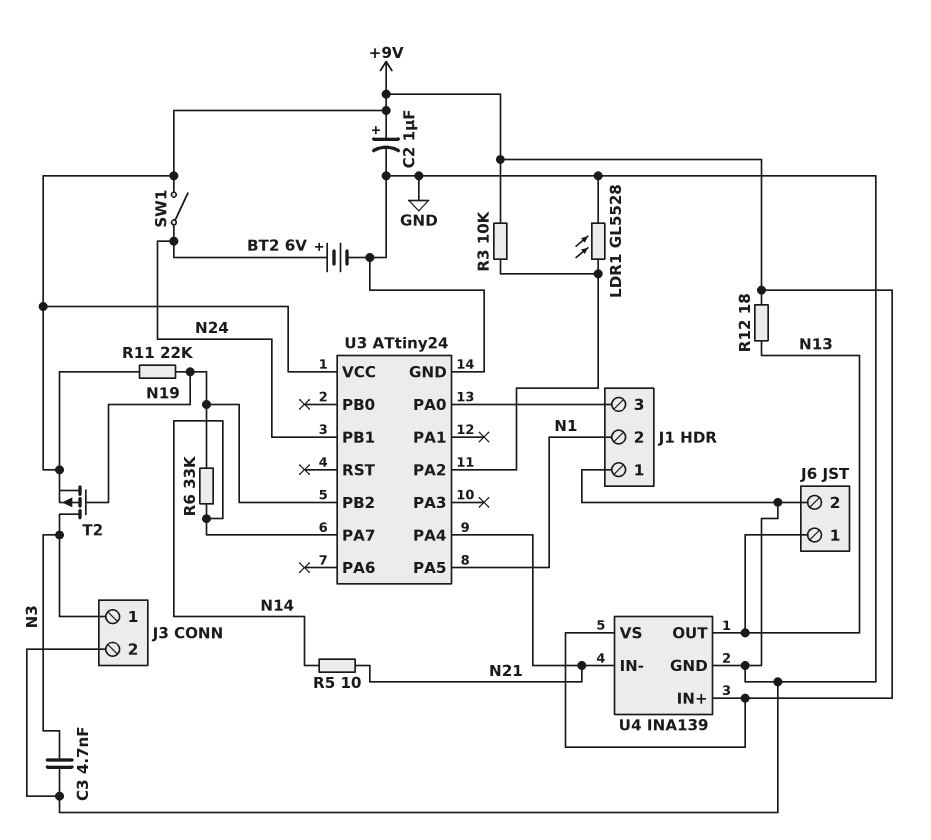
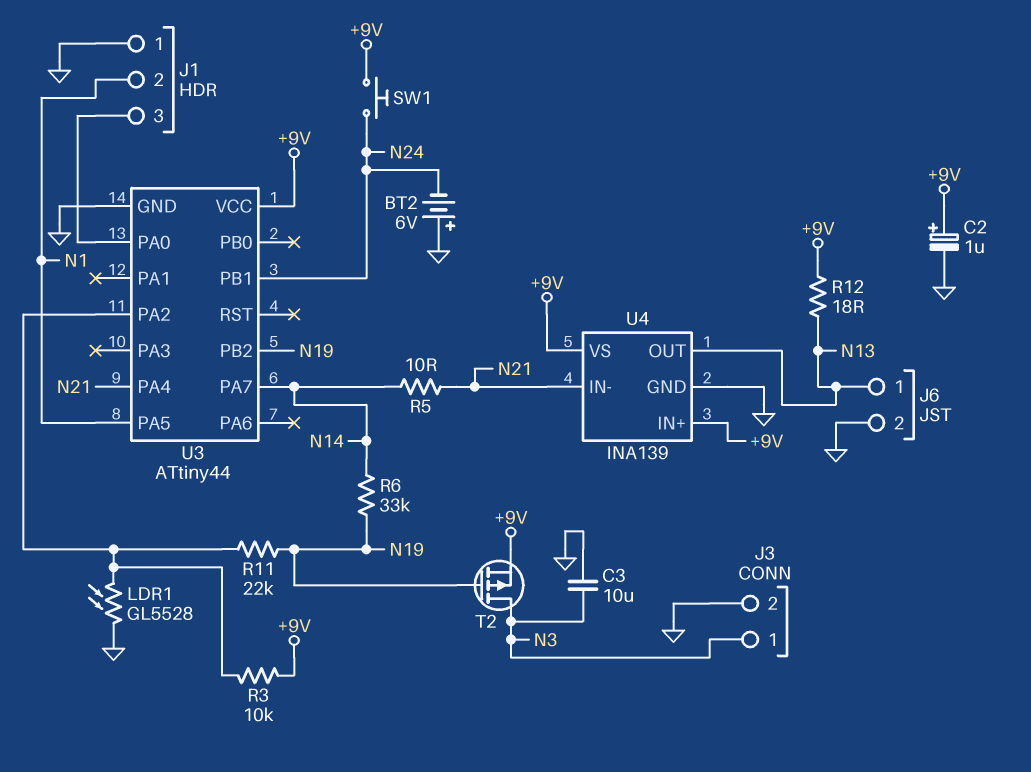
BT2: 6V (plus N24, minus GND) -> 6V (plus GND, minus N24)
C3: 4.7nF (GND, N3) -> 10uF (GND, N3)
R11: 22k (+9V, N19) -> 22k (N19, U3/PA2)
SW1: switch (+9V, N24) -> button (+9V, N24)
U3: ATtiny24 -> ATtiny44

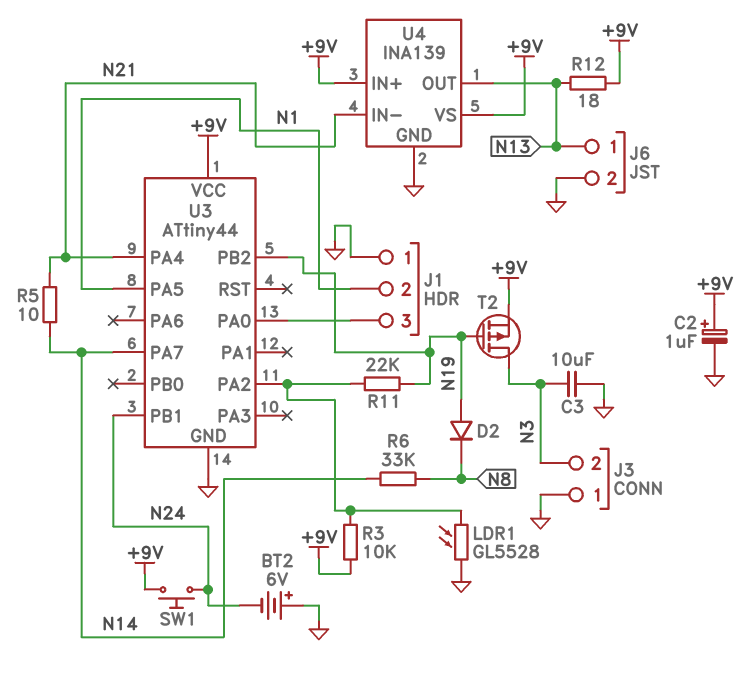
D2: none -> diode (A N19, K N8)
J3 pin 1: N3 -> GND
J3 pin 2: GND -> N3
R6: 33k (N14, N19) -> 33k (N8, N14)

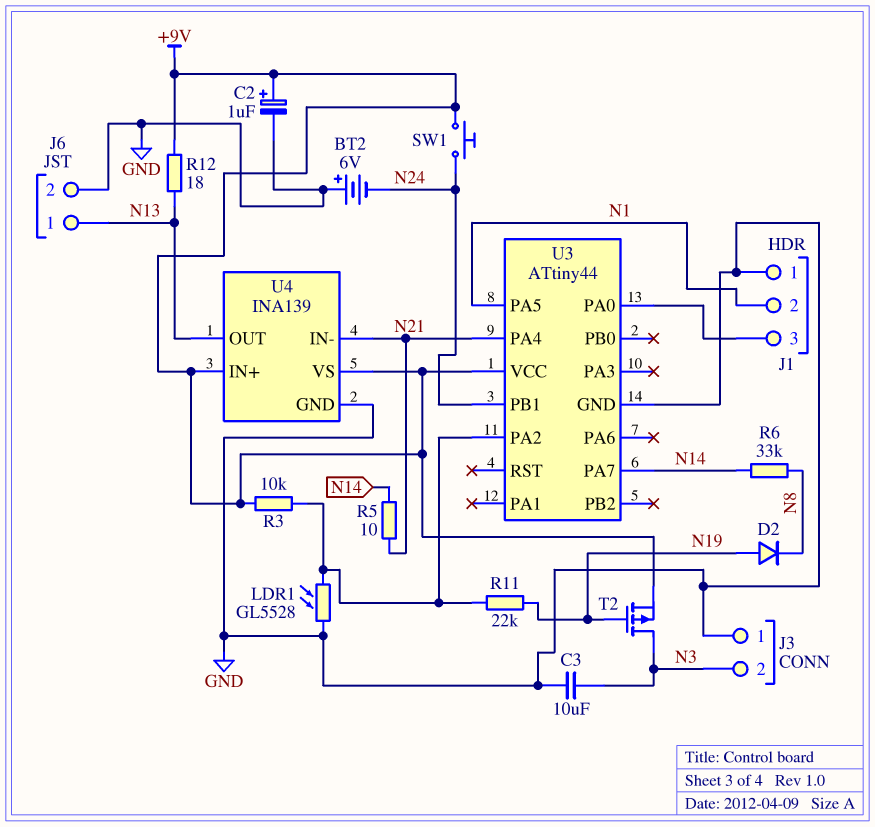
U3 pin PB2: N19 -> none

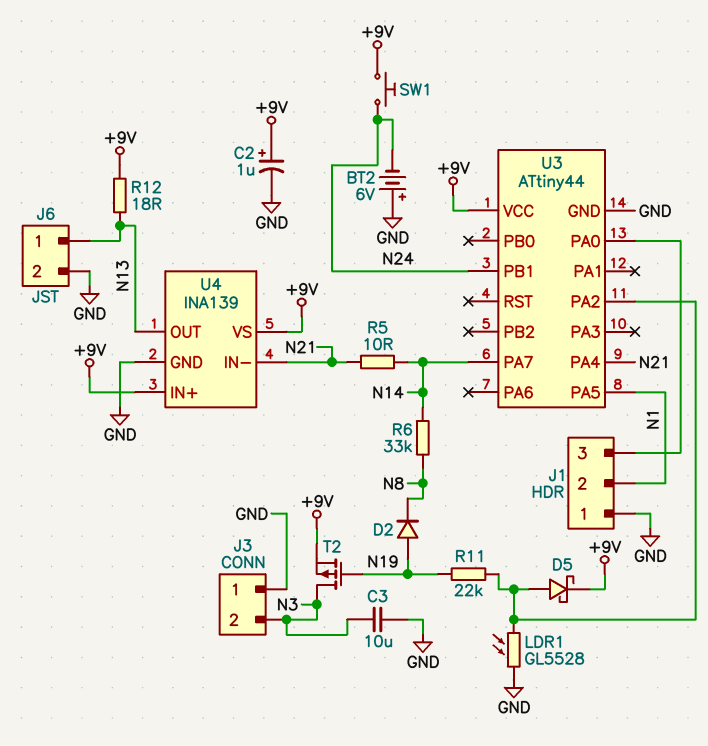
D5: none -> schottky (A U3/PA2, K +9V)
R3: 10k (+9V, U3/PA2) -> none

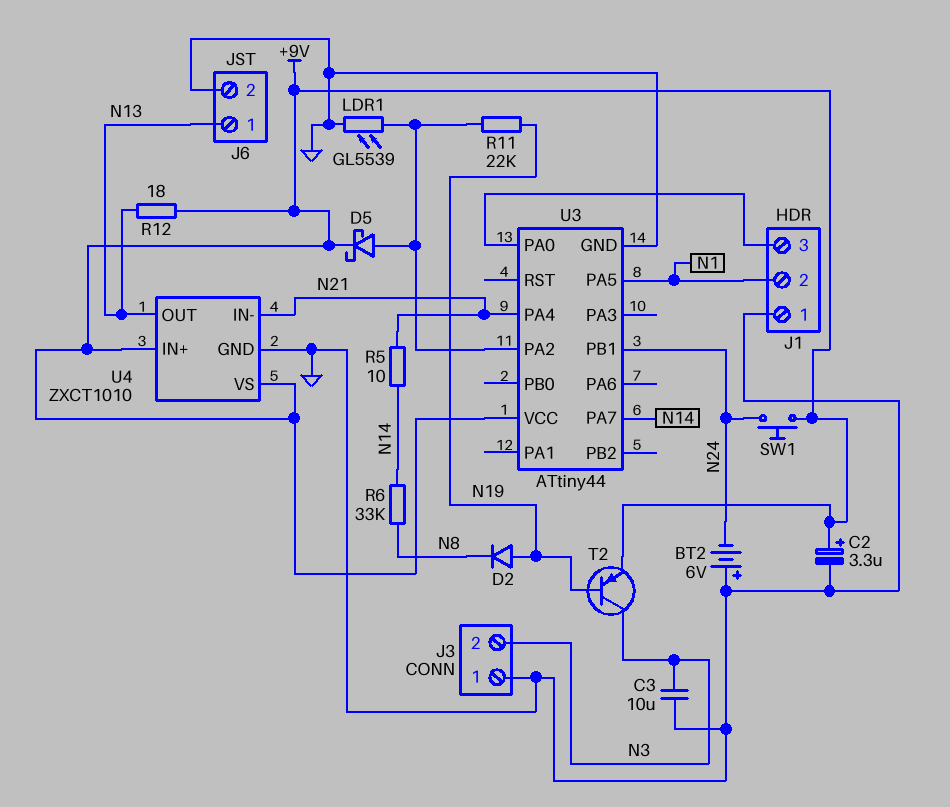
C2: 1uF (plus +9V, minus GND) -> 3.3uF (plus +9V, minus GND)
LDR1: GL5528 (GND, U3/PA2) -> GL5539 (GND, U3/PA2)
T2: PMOS (G N19, D N3, S +9V) -> PNP (B N19, C N3, E +9V)
U4: INA139 -> ZXCT1010

